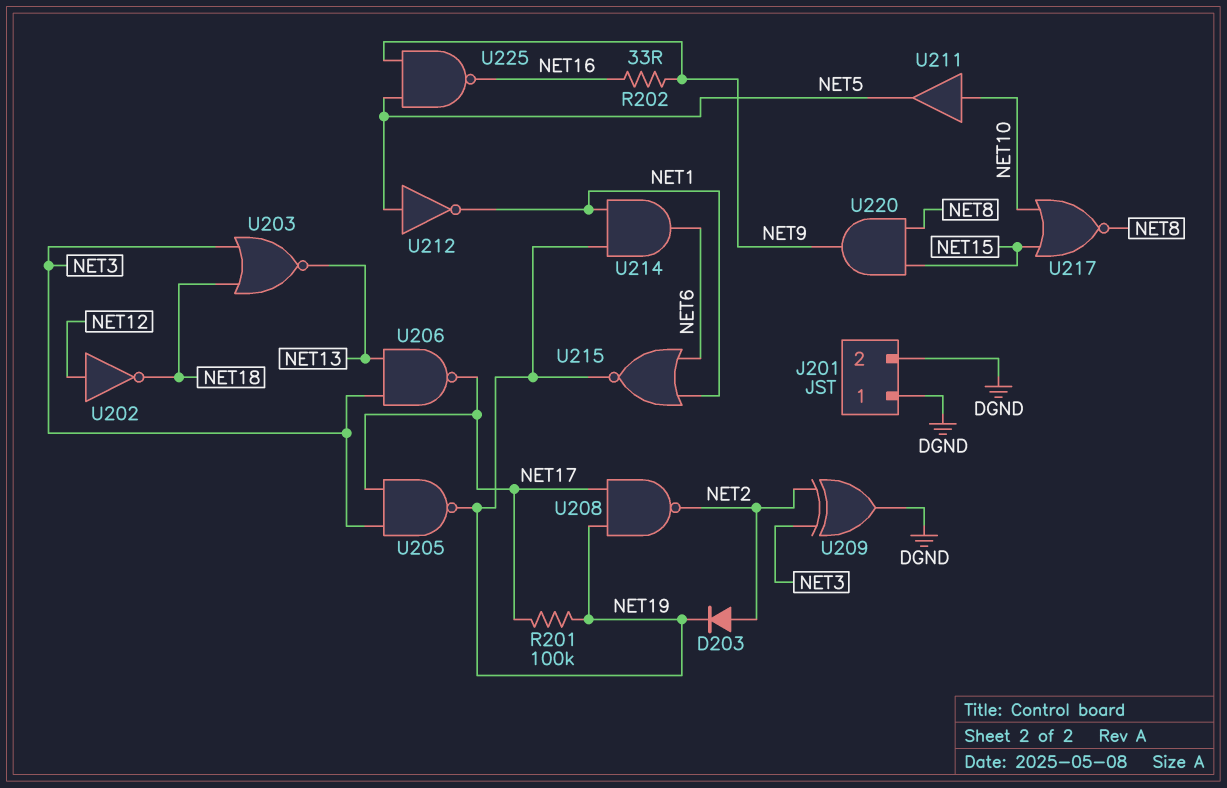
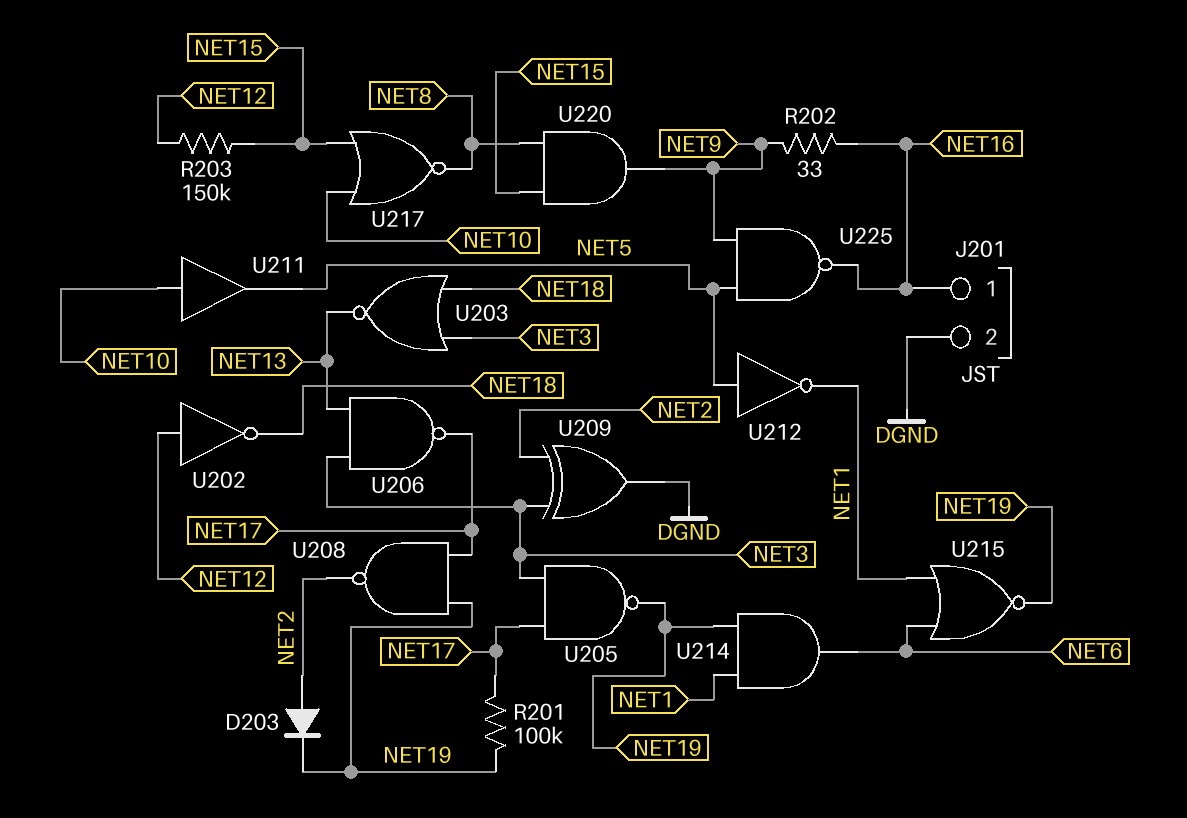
J201 pin 1: DGND -> NET16
R203: none -> 150k (NET12, NET15)

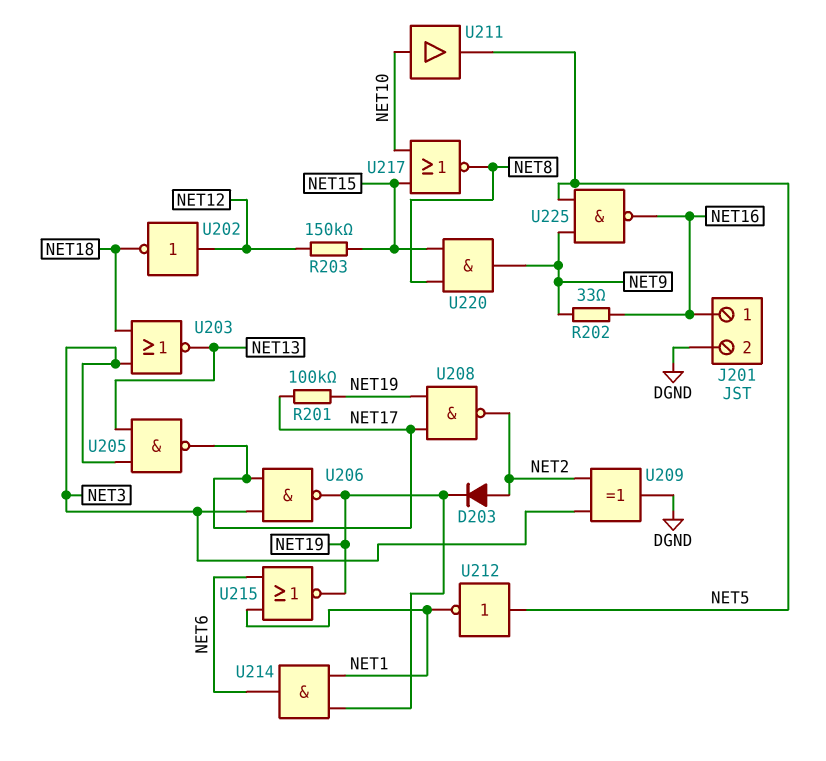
U205: NAND (in NET3, in NET17, out NET19) -> NAND (in NET3, in NET13, out NET17)
U206: NAND (in NET3, in NET13, out NET17) -> NAND (in NET3, in NET17, out NET19)

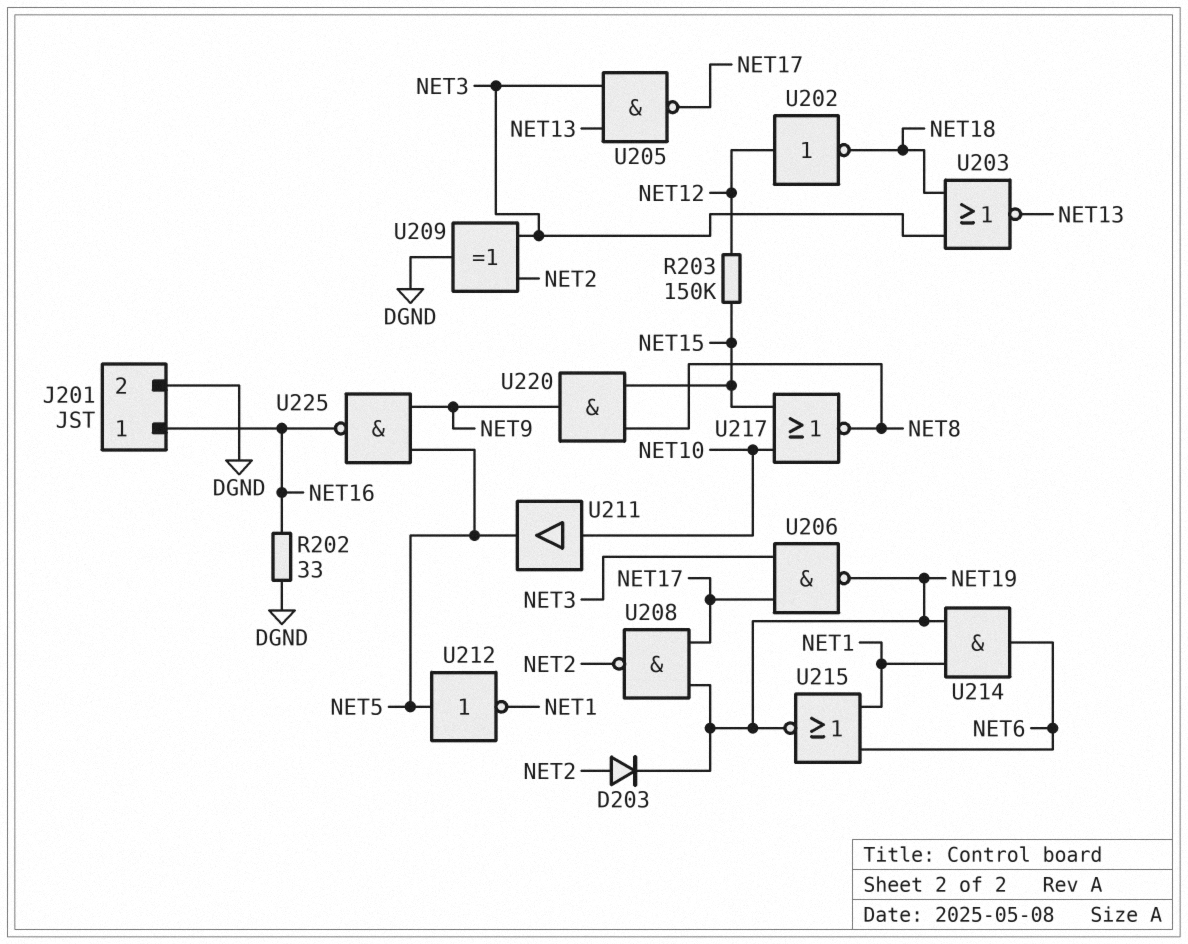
R201: 100k (NET17, NET19) -> none
R202: 33 (NET9, NET16) -> 33 (DGND, NET16)

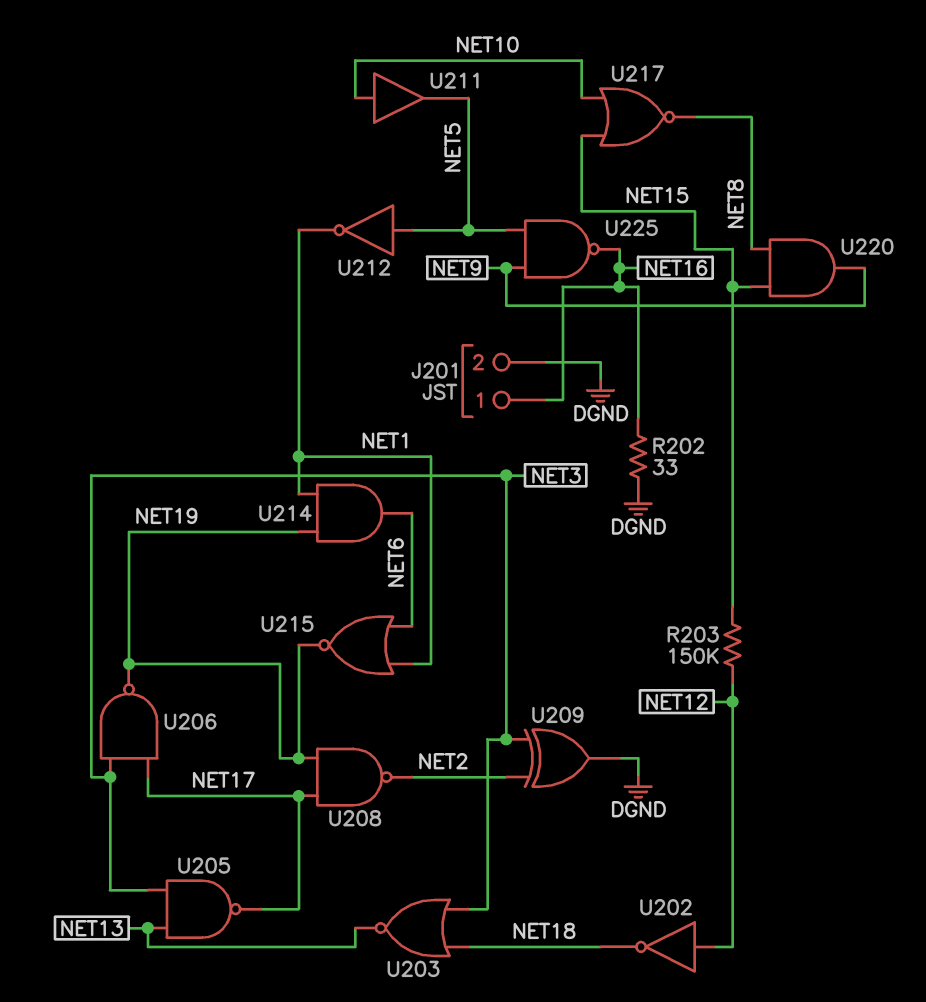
D203: diode (A NET2, K NET19) -> none

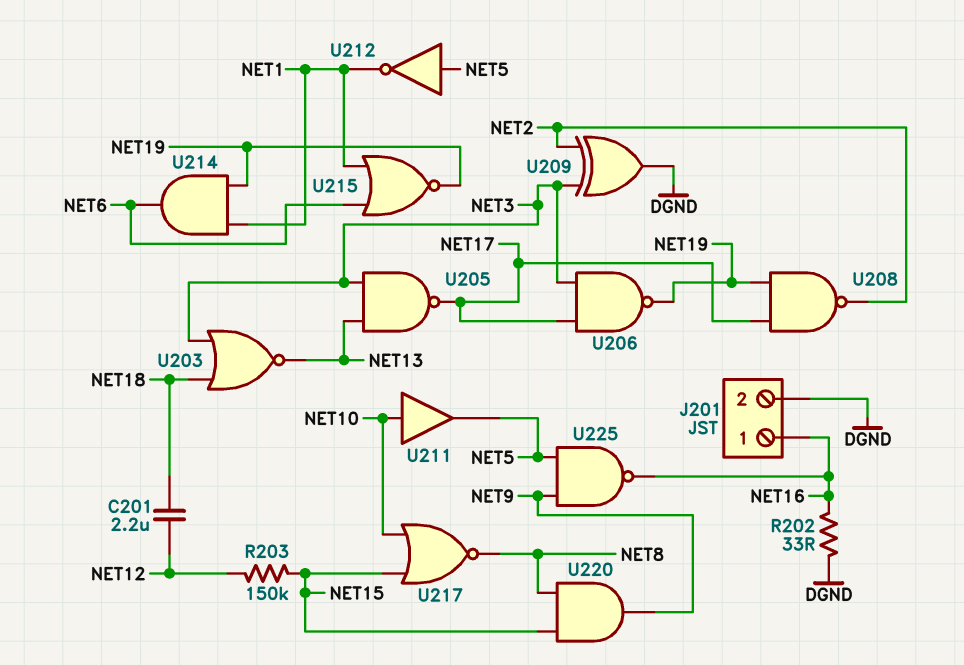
C201: none -> 2.2uF (NET12, NET18)
U202: NOT (in NET12, out NET18) -> none

